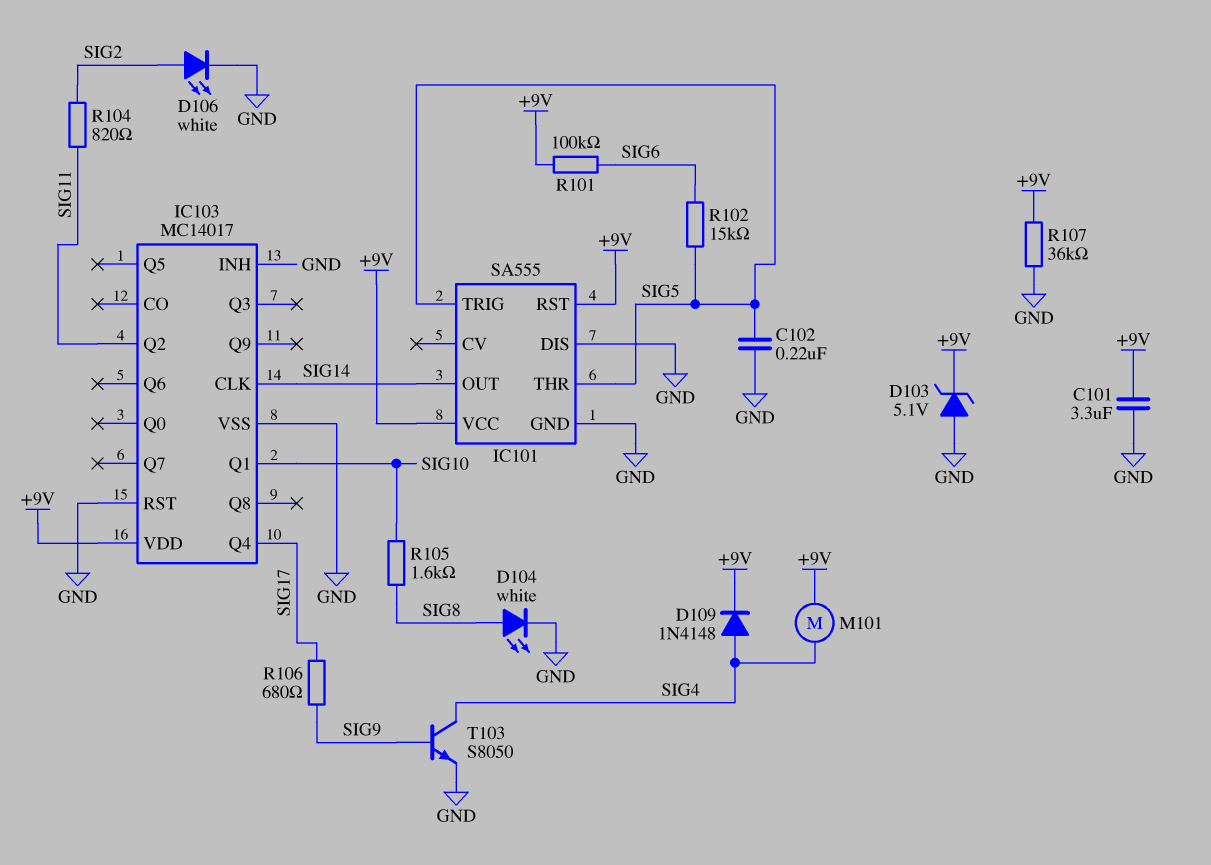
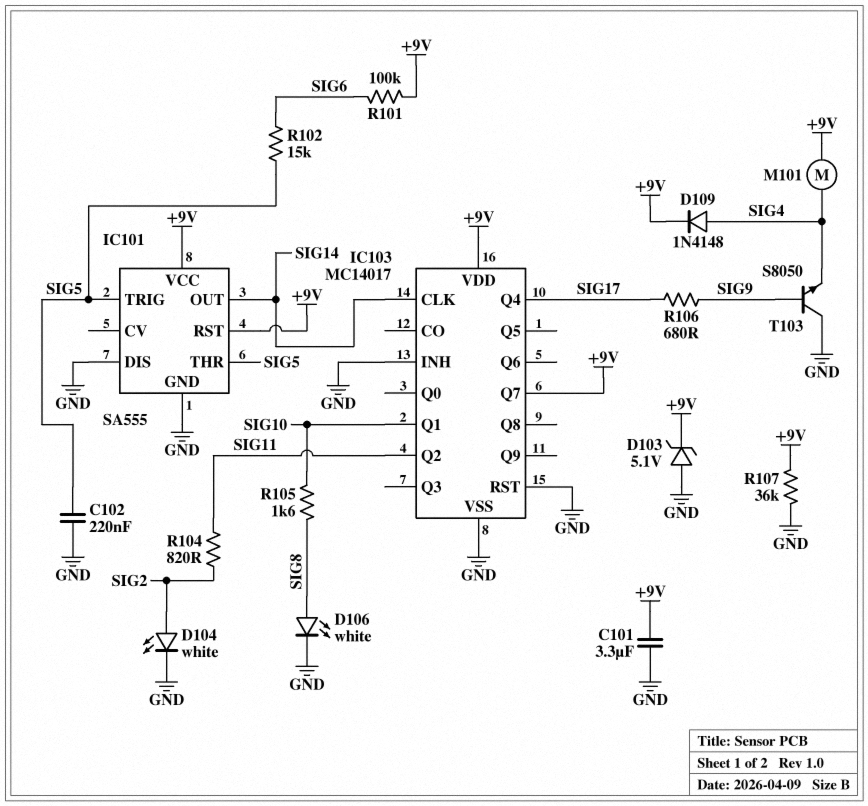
D104: LED white (A SIG8, K GND) -> LED white (A SIG2, K GND)
D106: LED white (A SIG2, K GND) -> LED white (A SIG8, K GND)
IC103 pin Q7: none -> +9V
T103: NPN S8050 (B SIG9, C SIG4, E GND) -> NPN S8050 (B SIG9, C GND, E SIG4)

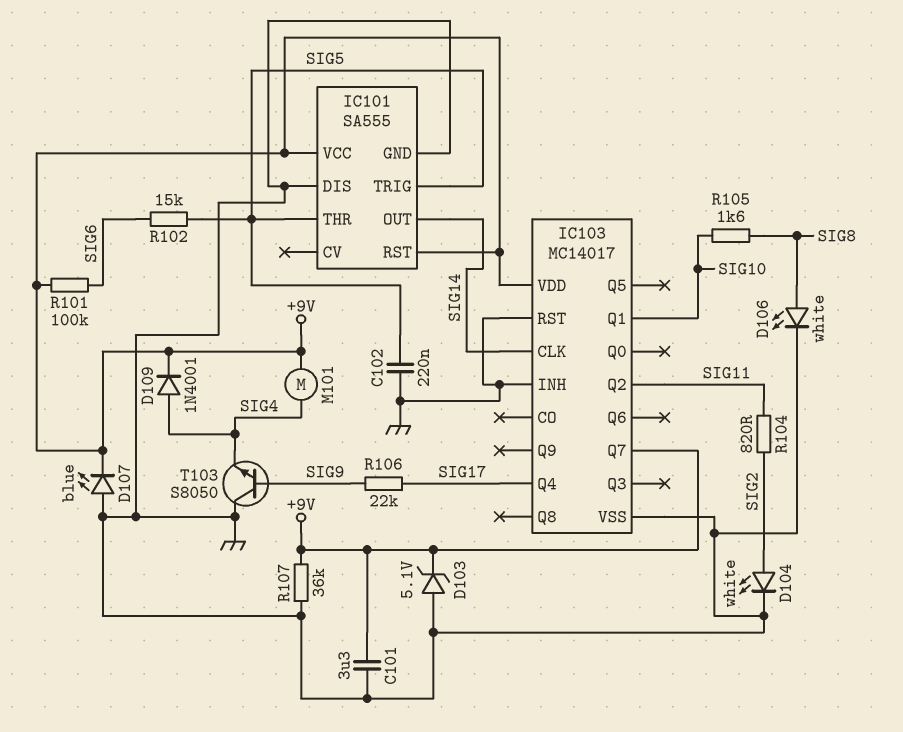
D107: none -> LED blue (A GND, K +9V)
D109: diode 1N4148 (A SIG4, K +9V) -> diode 1N4001 (A SIG4, K +9V)
R106: 680 (SIG9, SIG17) -> 22k (SIG9, SIG17)

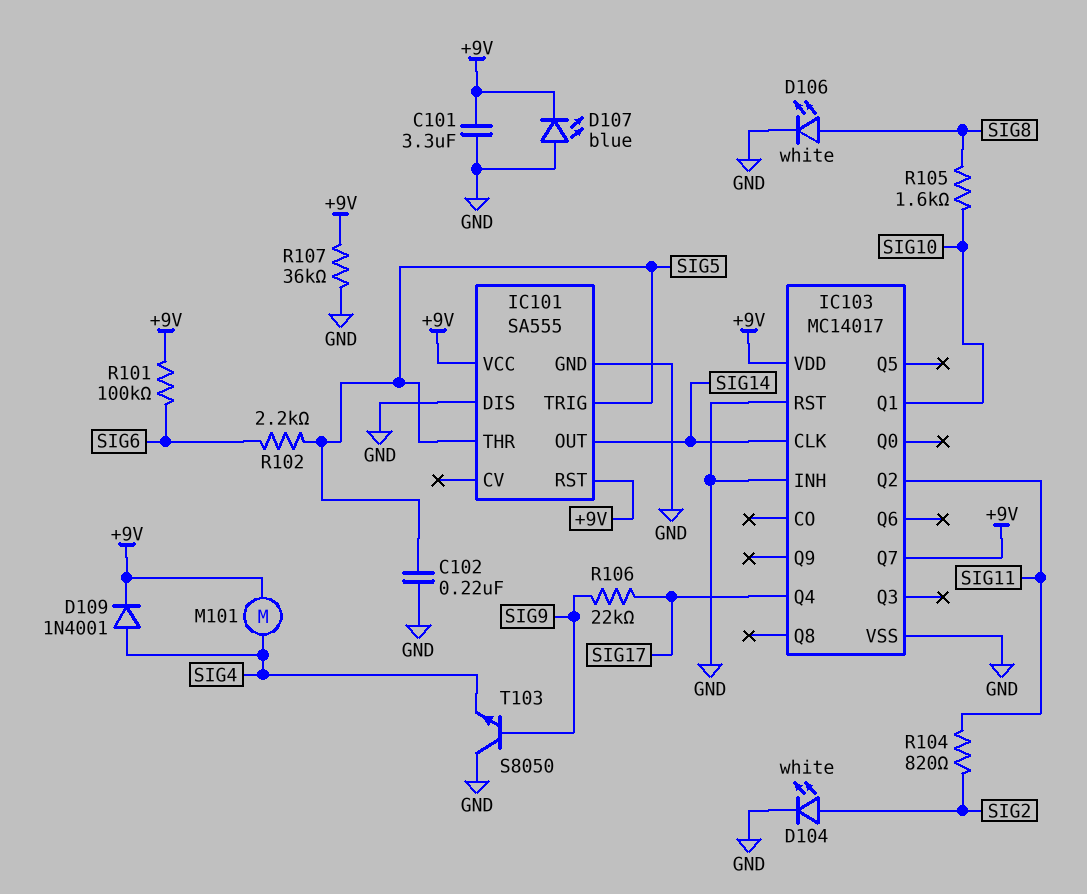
D103: zener 5.1V (A GND, K +9V) -> none
R102: 15k (SIG5, SIG6) -> 2.2k (SIG5, SIG6)

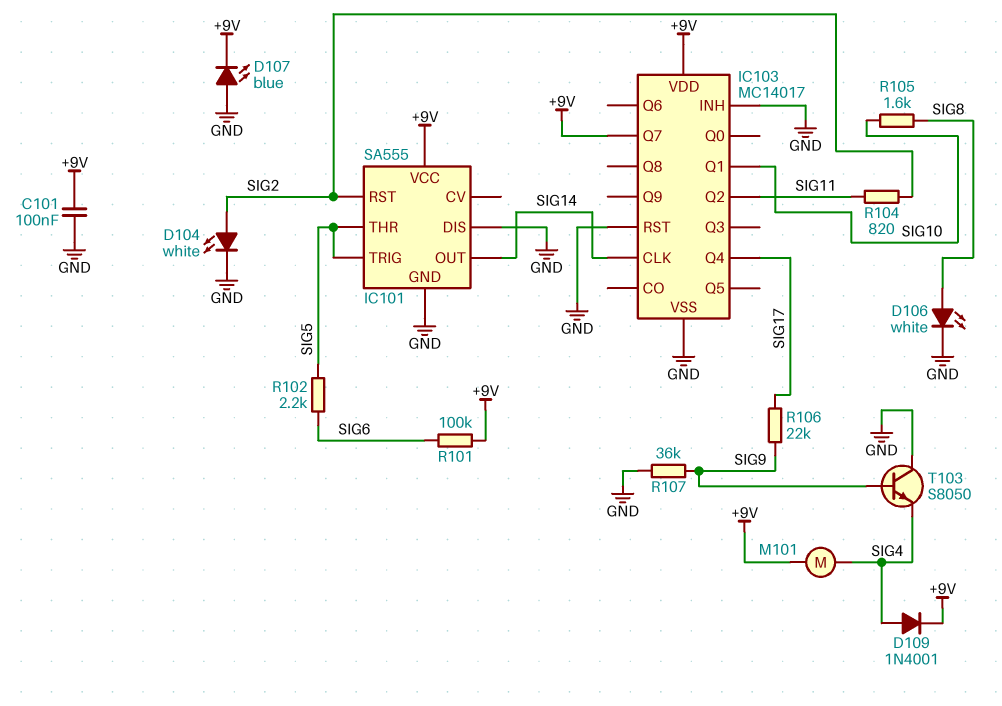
C101: 3.3uF (+9V, GND) -> 100nF (+9V, GND)
C102: 220nF (GND, SIG5) -> none
IC101 pin RST: +9V -> SIG2
R107: 36k (+9V, GND) -> 36k (GND, SIG9)

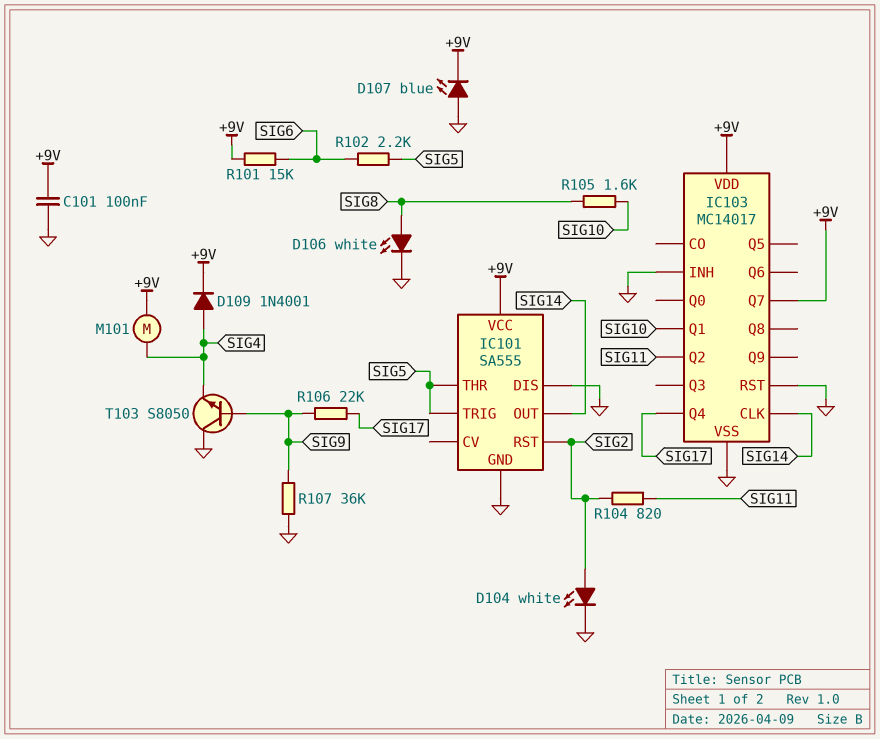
R101: 100k (+9V, SIG6) -> 15k (+9V, SIG6)

